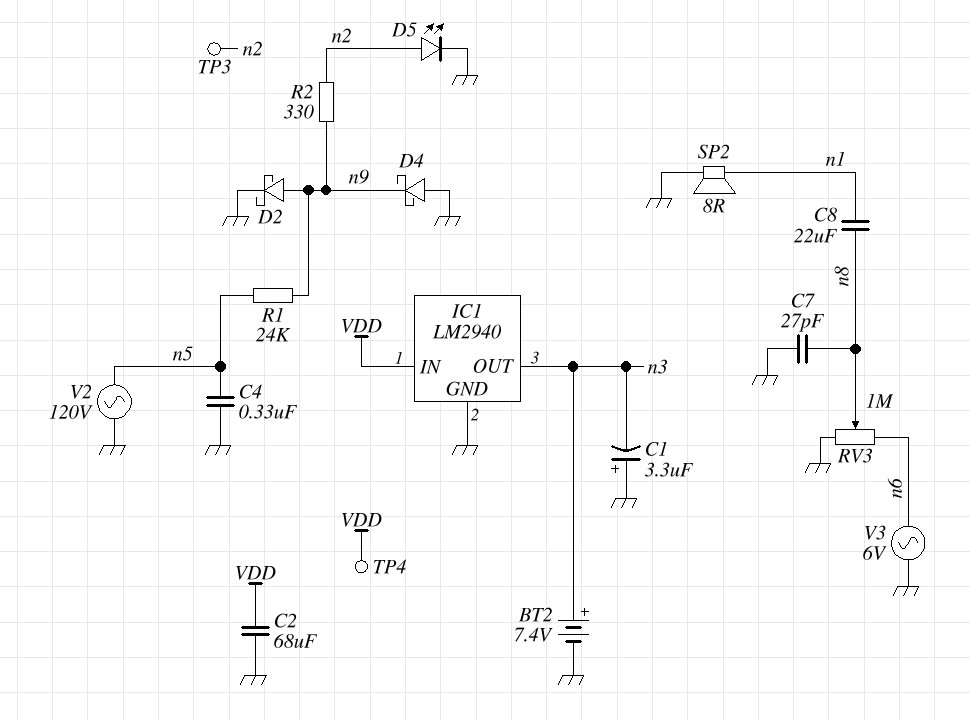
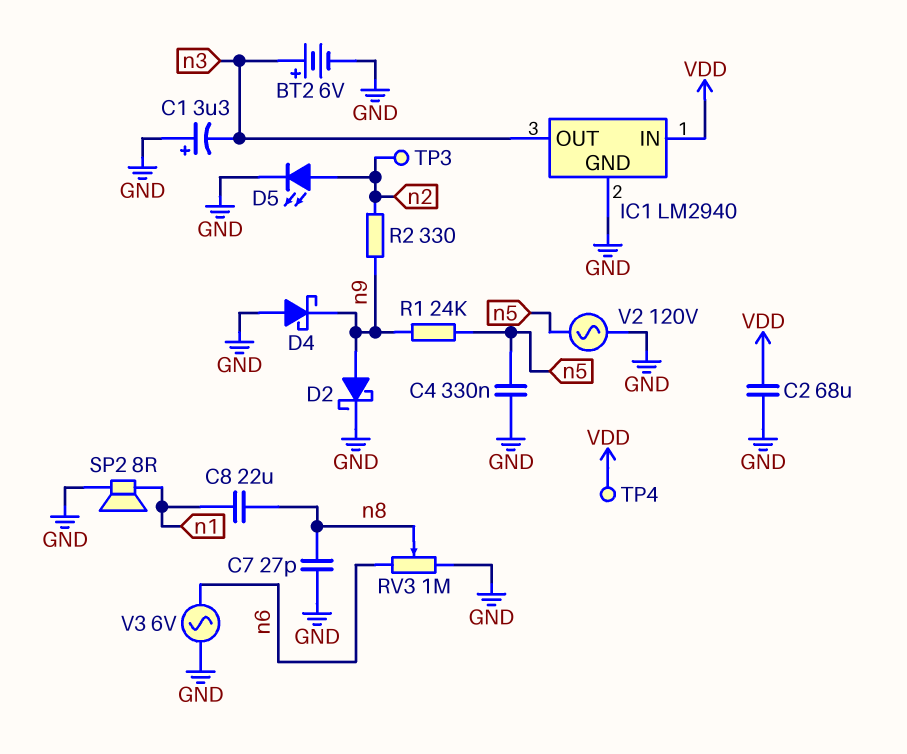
BT2: 7.4V (plus n3, minus GND) -> 6V (plus n3, minus GND)

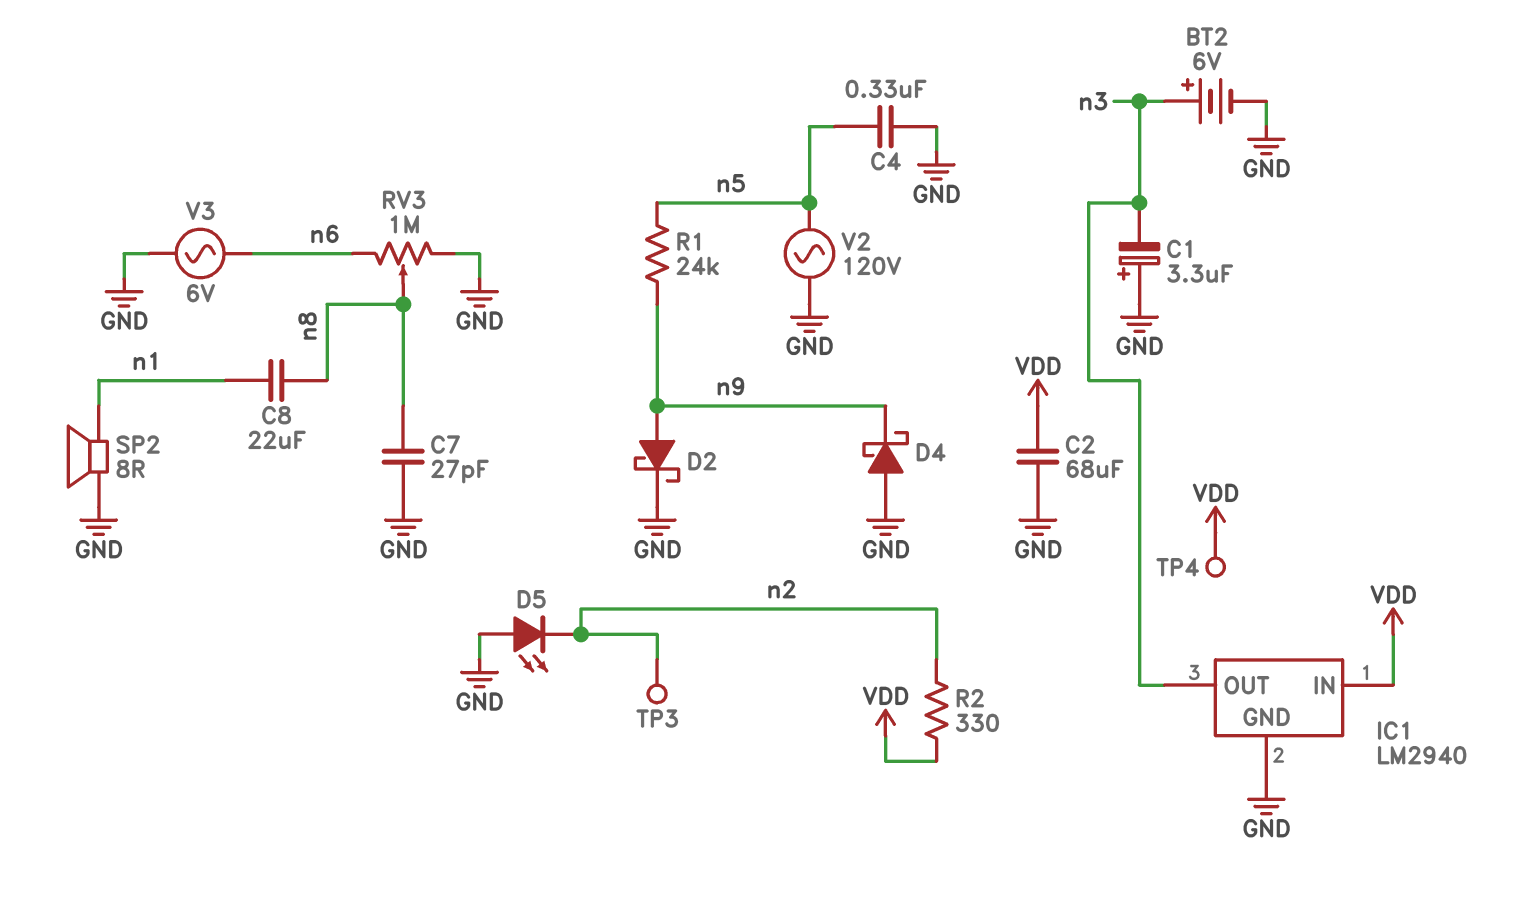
D5: LED (A n2, K GND) -> LED (A GND, K n2)
R2: 330 (n2, n9) -> 330 (VDD, n2)

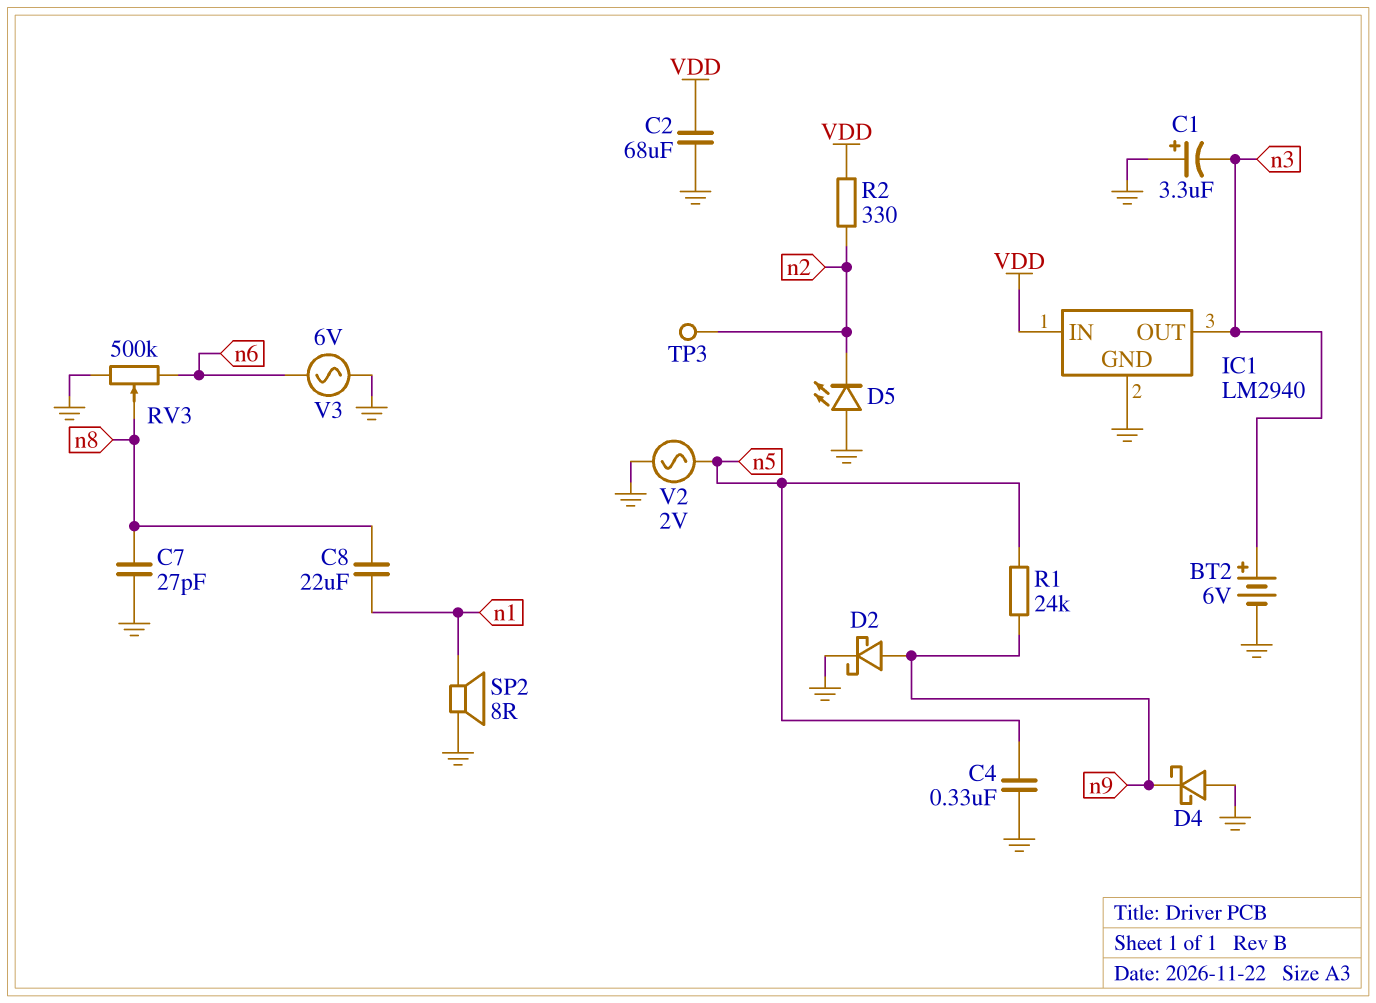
RV3: 1M (GND, n6, wiper n8) -> 500k (GND, n6, wiper n8)
TP4: test point (VDD) -> none
V2: AC 120V (GND, n5) -> AC 2V (GND, n5)

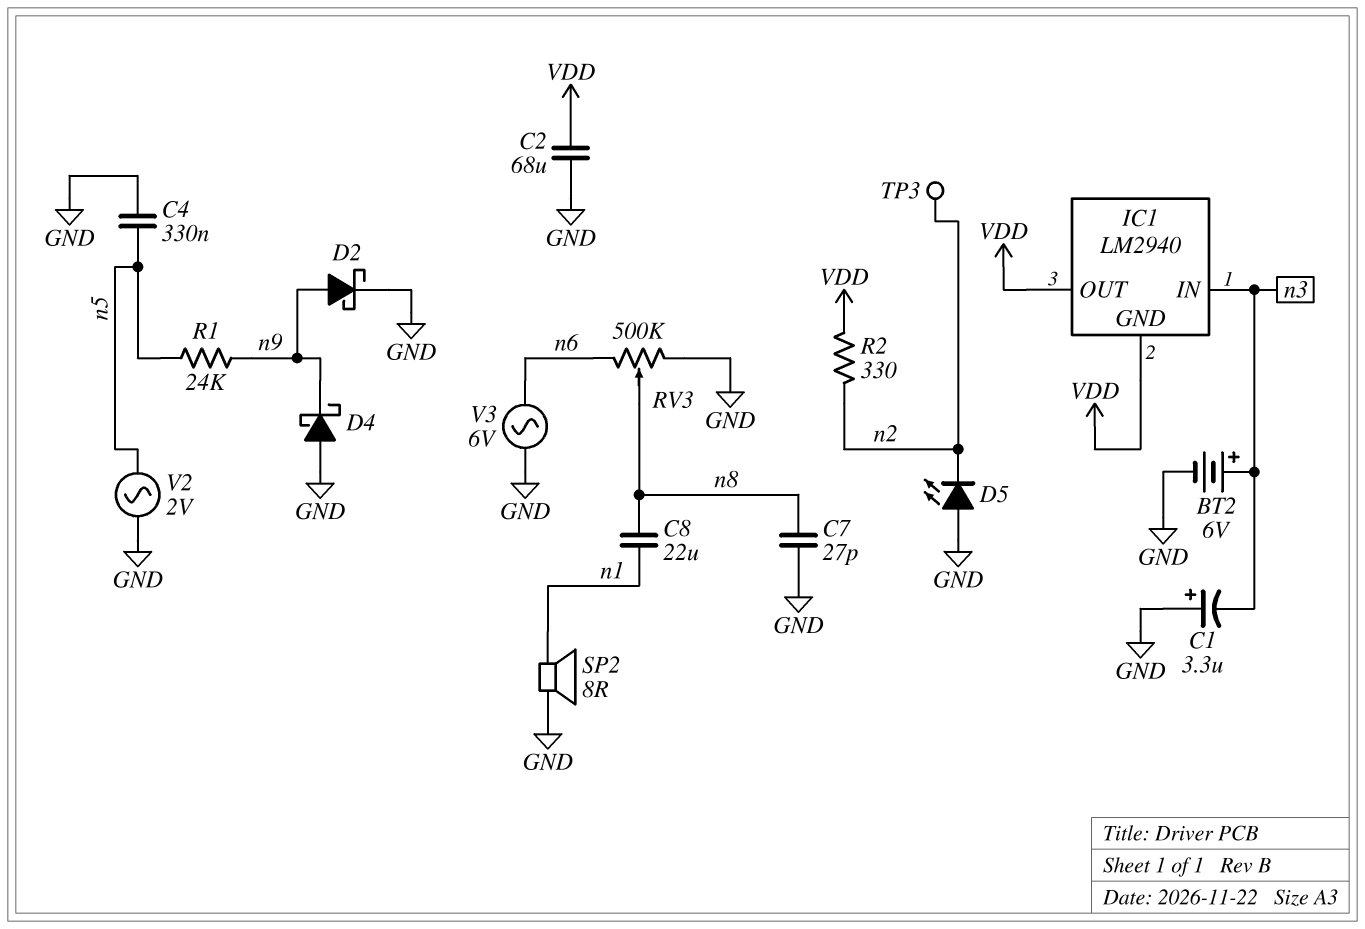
IC1 pin GND: GND -> VDD
IC1 pin IN: VDD -> n3
IC1 pin OUT: n3 -> VDD

